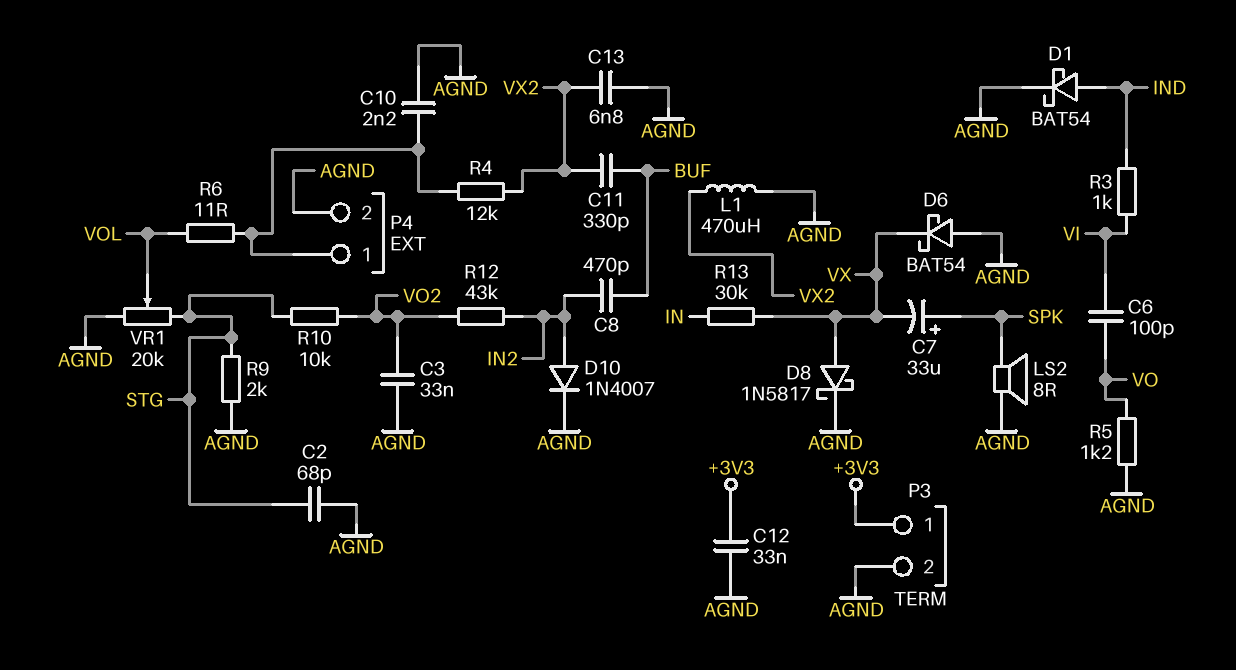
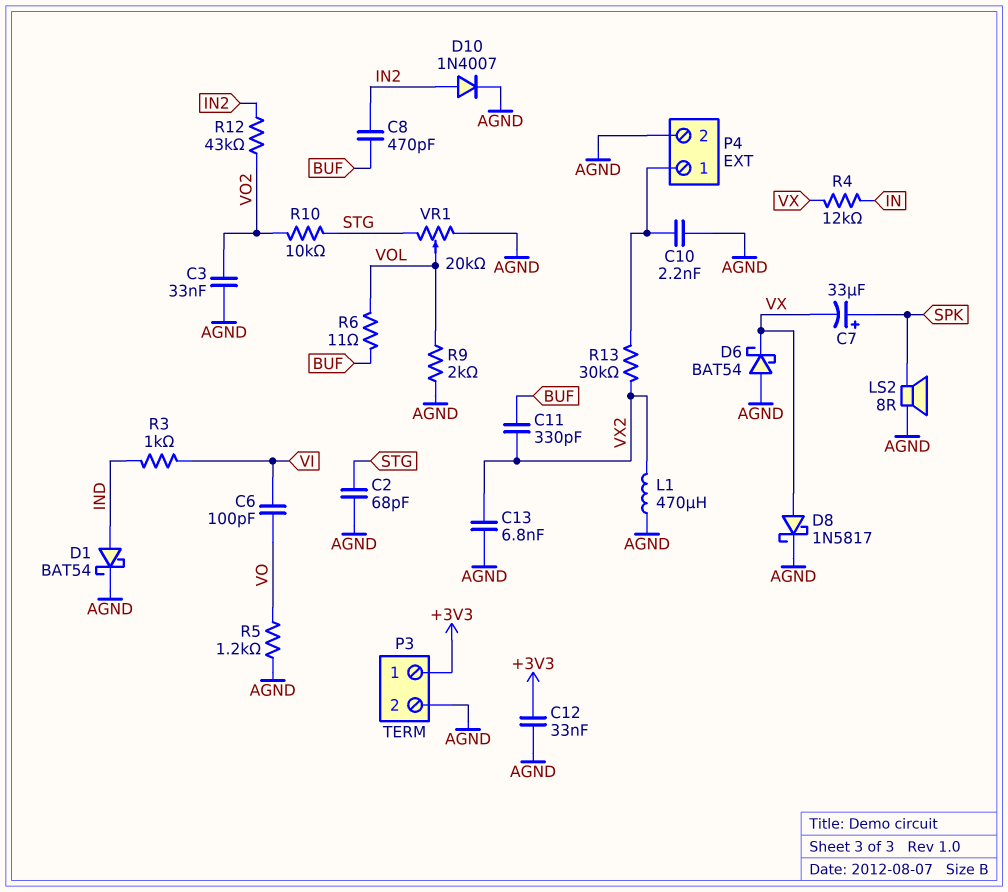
R4: 12k (P4/1, VX2) -> 12k (IN, VX)
R6: 11 (P4/1, VOL) -> 11 (BUF, VOL)
R9: 2k (AGND, STG) -> 2k (AGND, VOL)
R13: 30k (IN, VX) -> 30k (P4/1, VX2)

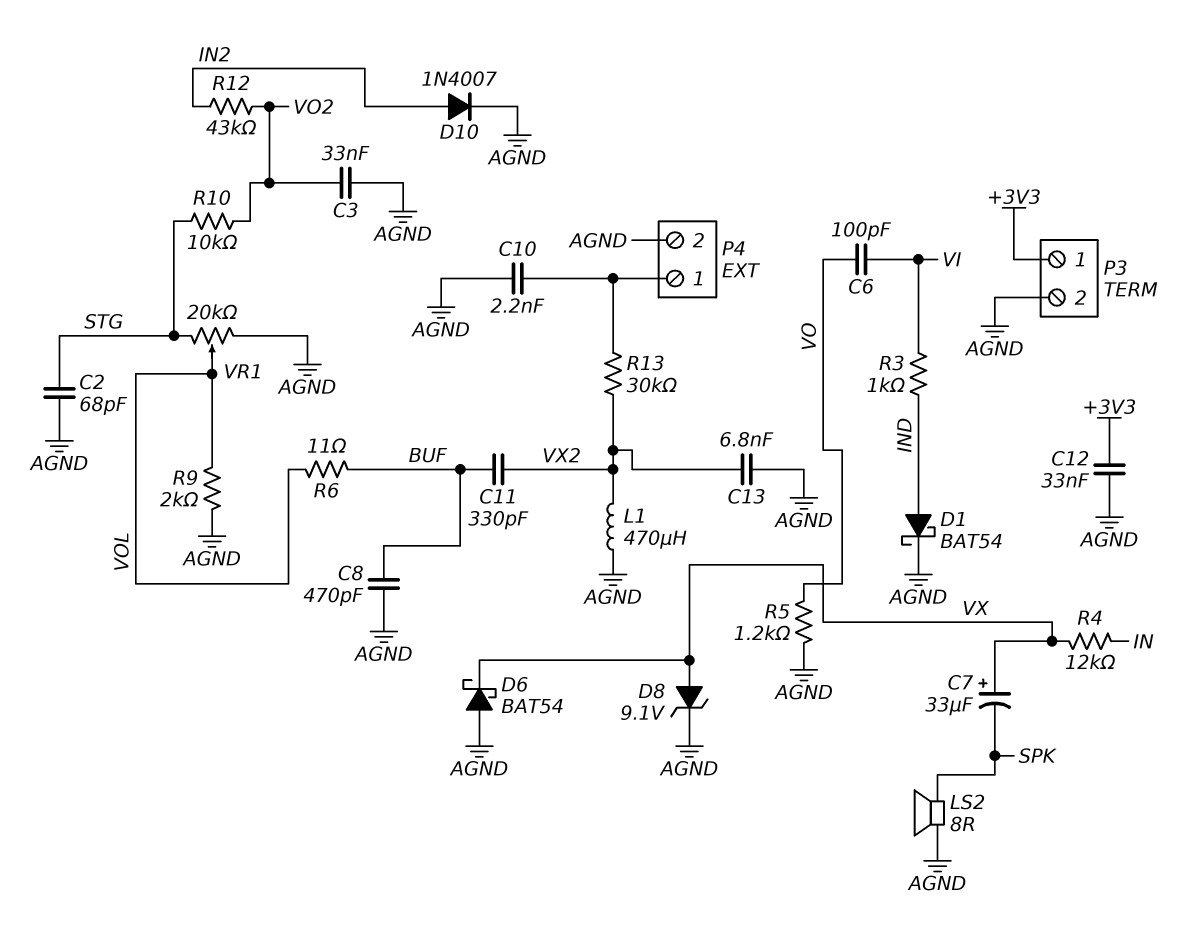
C7: 33uF (plus SPK, minus VX) -> 33uF (plus VX, minus SPK)
C8: 470pF (BUF, IN2) -> 470pF (AGND, BUF)
D8: schottky 1N5817 (A VX, K AGND) -> zener 9.1V (A VX, K AGND)

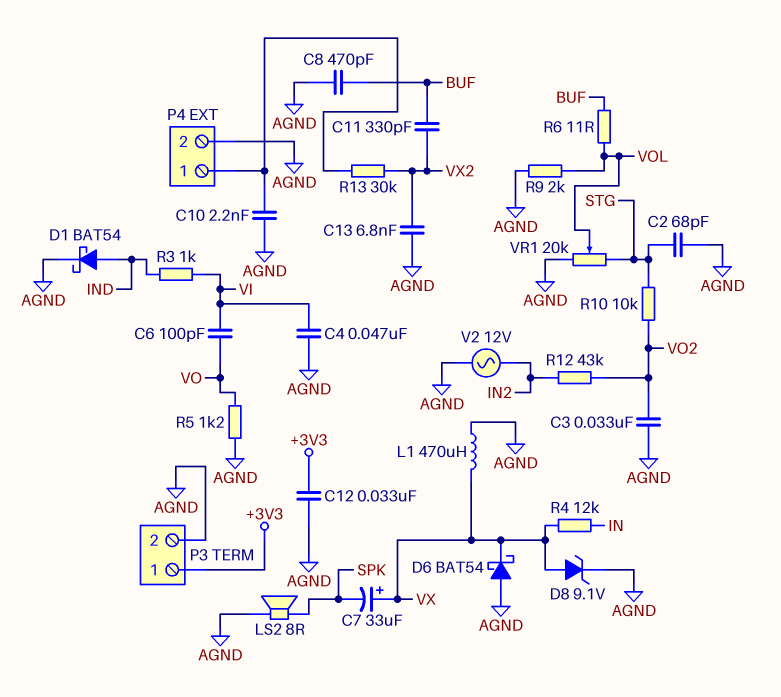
C4: none -> 47nF (AGND, VI)
D10: diode 1N4007 (A IN2, K AGND) -> none
L1: 470uH (AGND, VX2) -> 470uH (AGND, VX)
V2: none -> AC 12V (AGND, IN2)

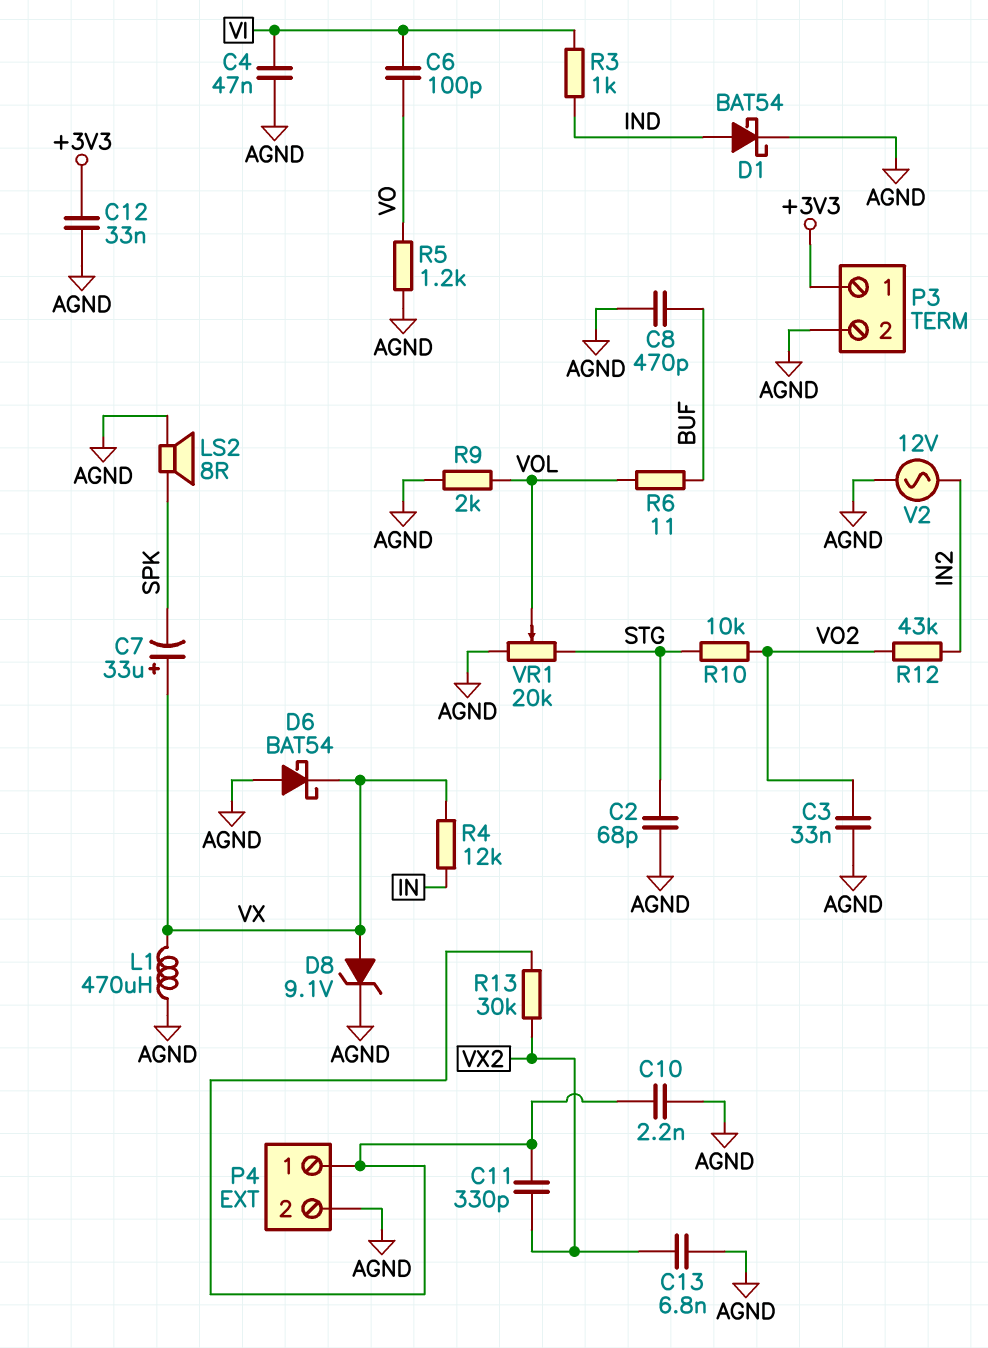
C11: 330pF (BUF, VX2) -> 330pF (P4/1, VX2)

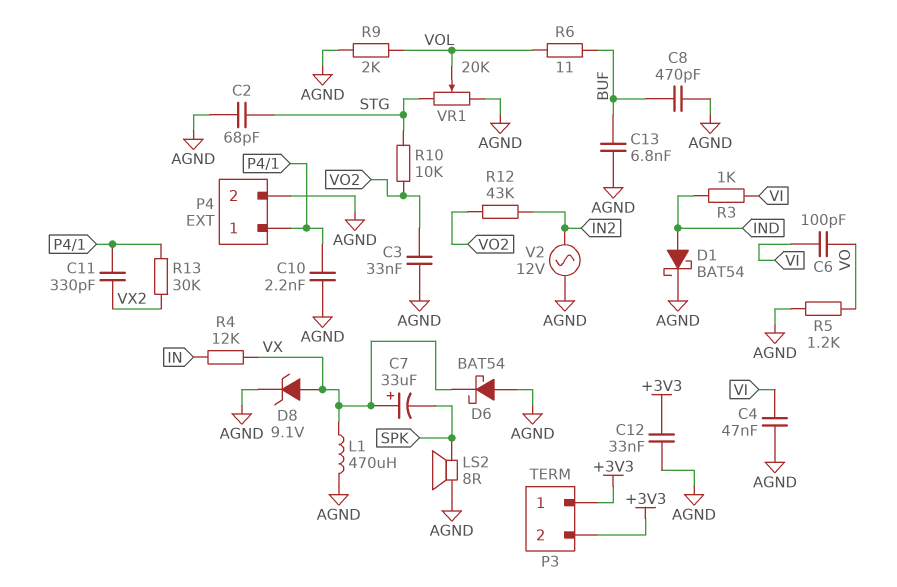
C13: 6.8nF (AGND, VX2) -> 6.8nF (AGND, BUF)
P3 pin 2: AGND -> +3V3

